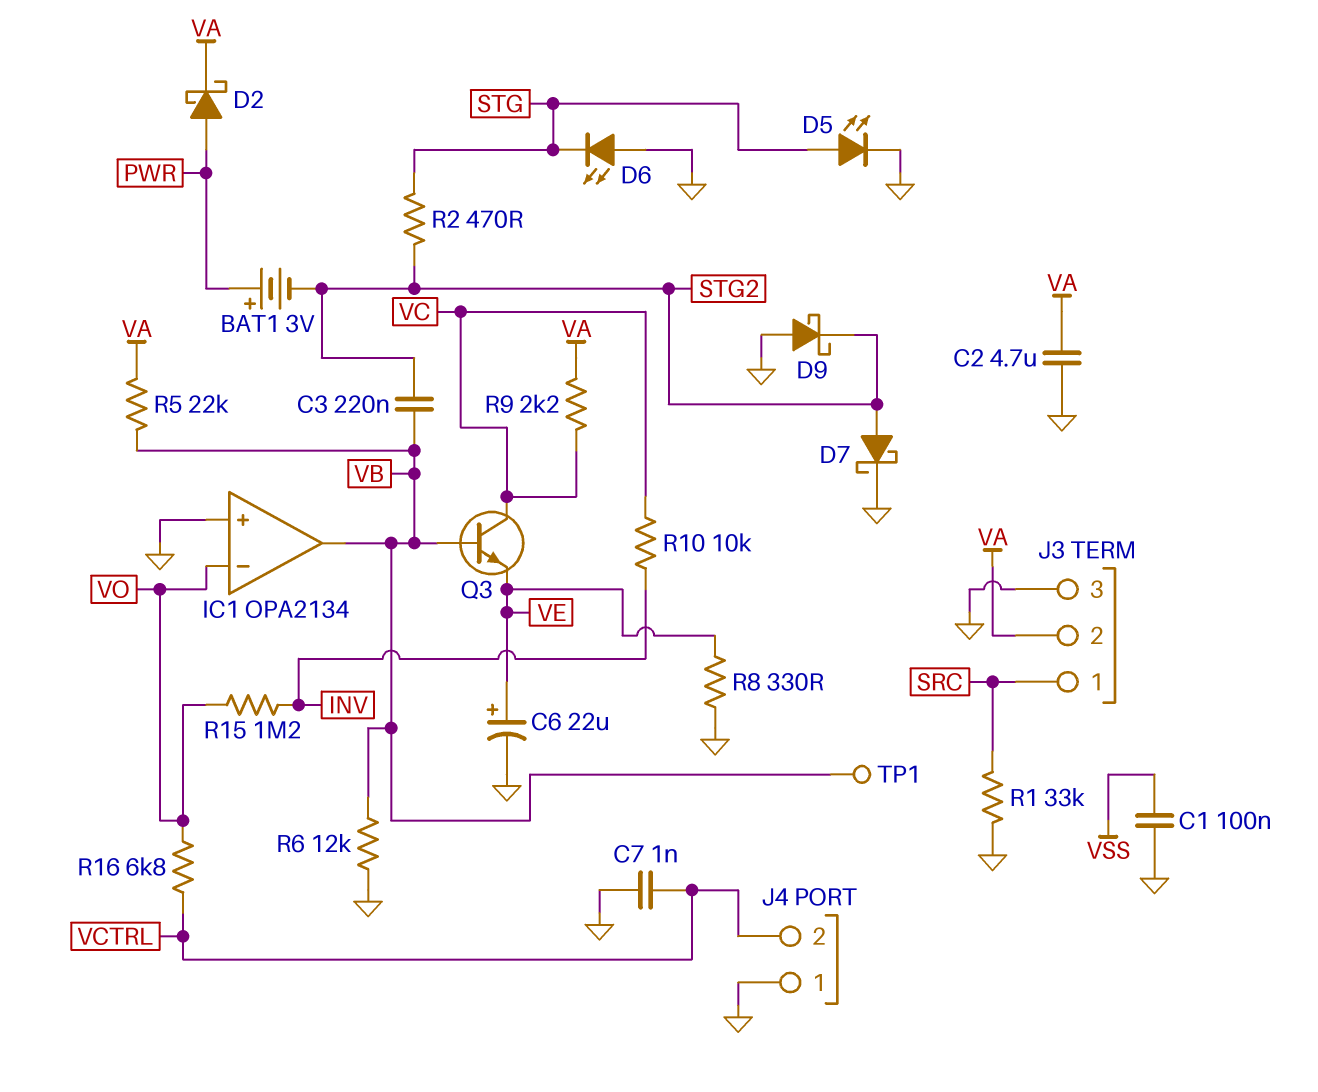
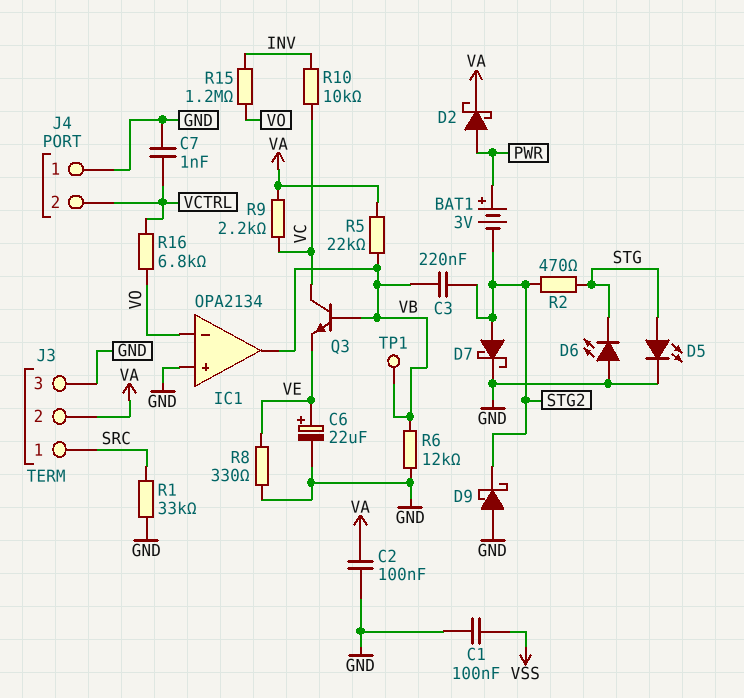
C2: 4.7uF (GND, VA) -> 100nF (GND, VA)

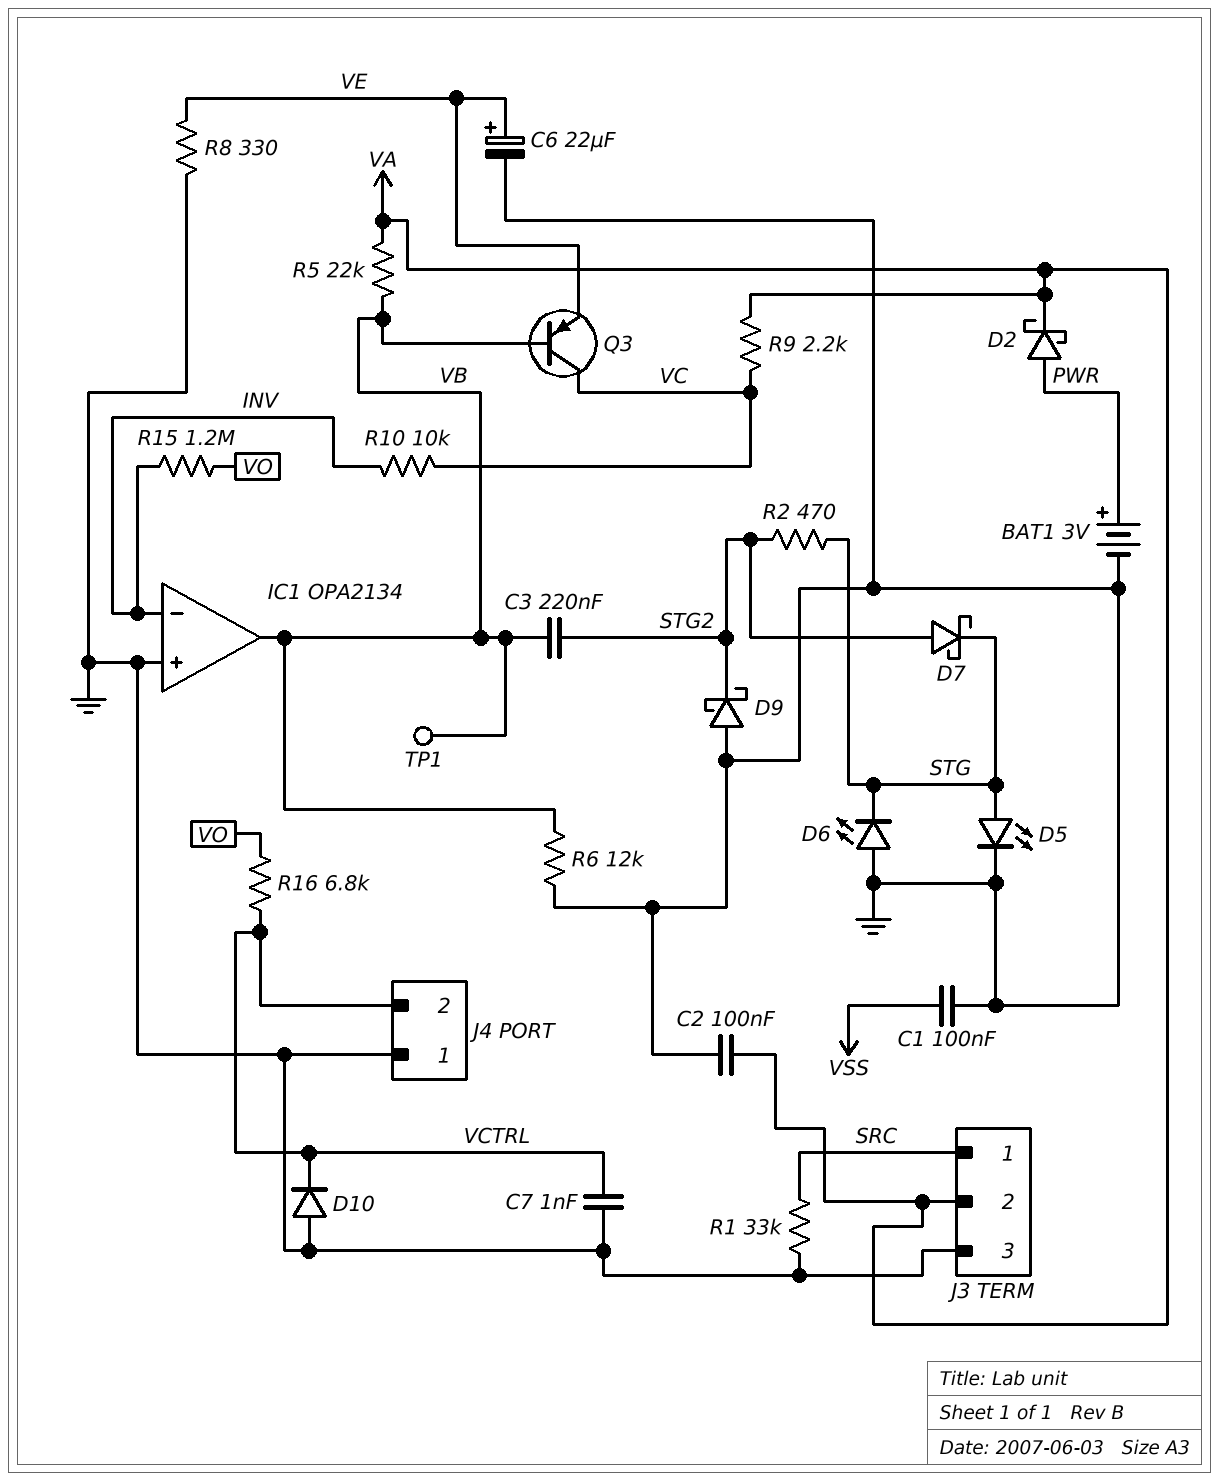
BAT1: 3V (plus PWR, minus STG2) -> 3V (plus PWR, minus GND)
D7: schottky (A STG2, K GND) -> schottky (A STG2, K STG)
D10: none -> diode (A GND, K VCTRL)
IC1 pin in-: VO -> INV
Q3: NPN (B VB, C VC, E VE) -> PNP (B VB, C VC, E VE)

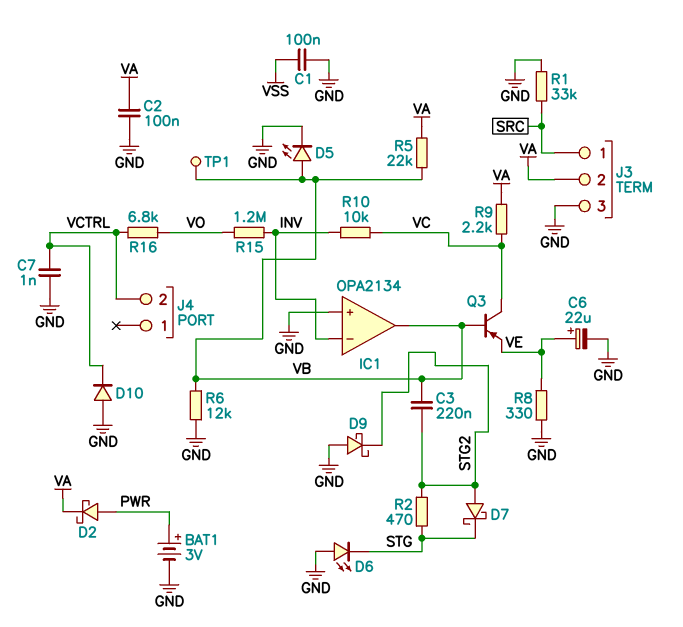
D5: LED (A STG, K GND) -> LED (A VB, K GND)
J4 pin 1: GND -> none

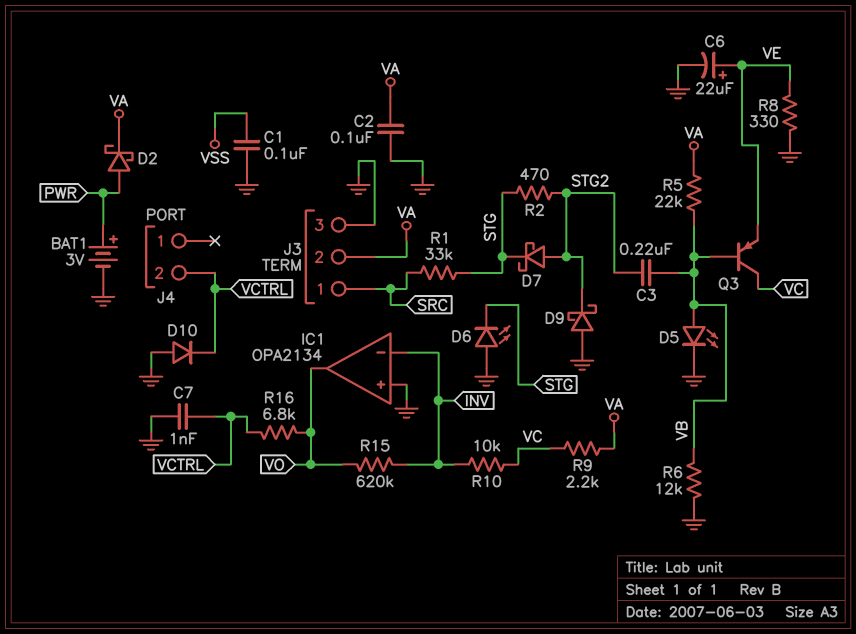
IC1 pin out: VB -> VO
R1: 33k (GND, SRC) -> 33k (SRC, STG)
R15: 1.2M (INV, VO) -> 620k (INV, VO)
TP1: test point (VB) -> none

